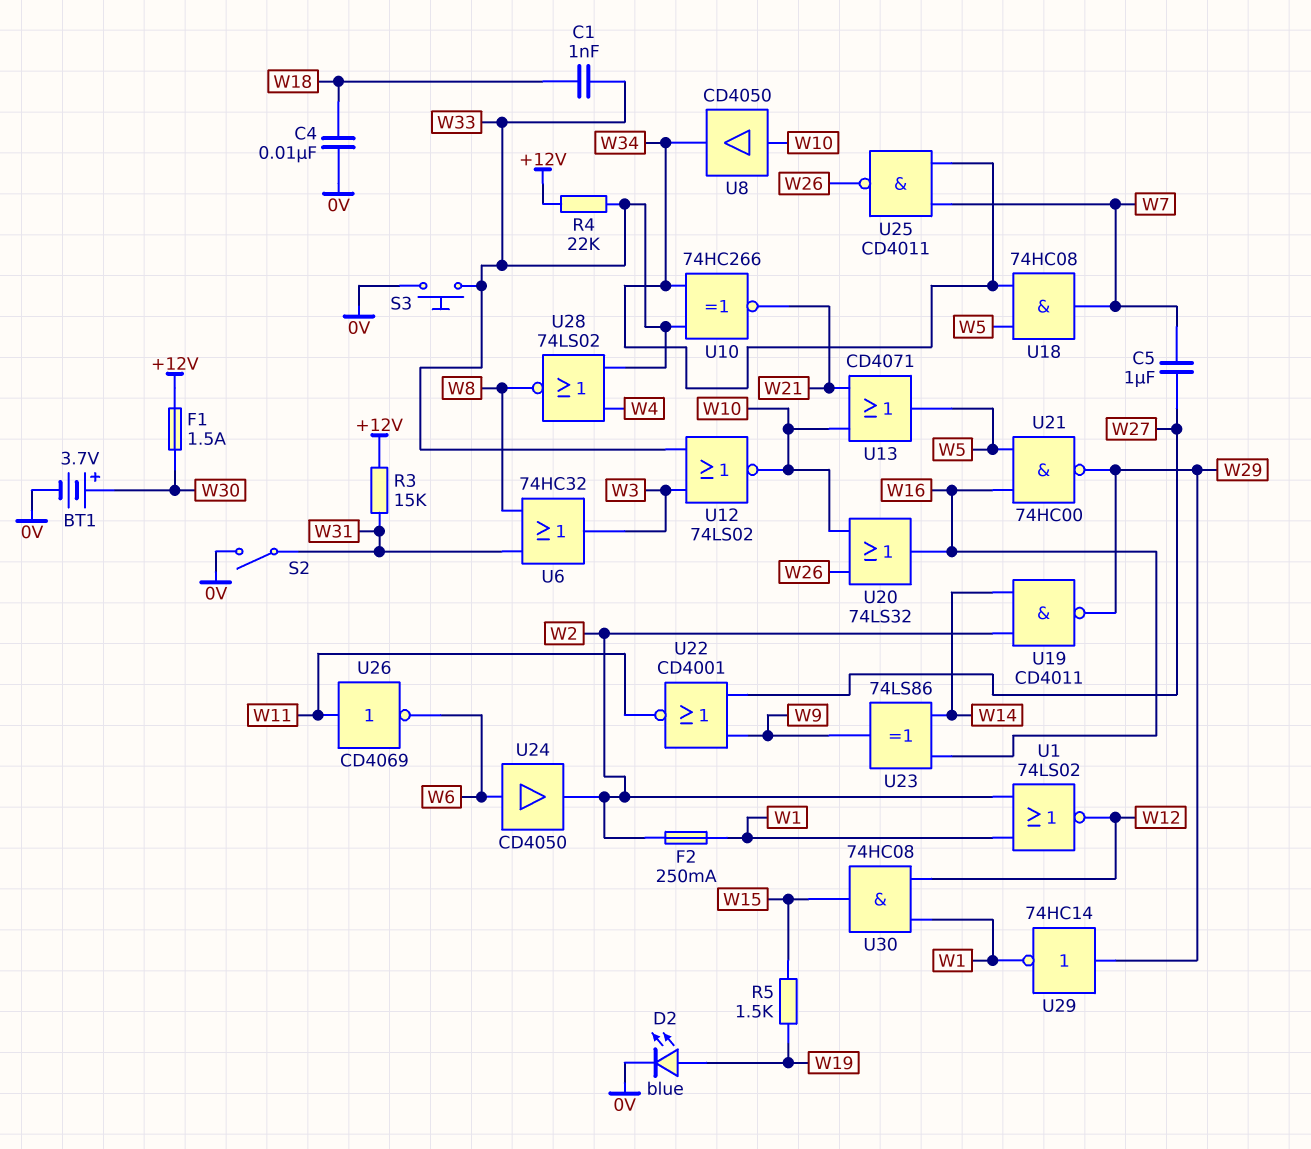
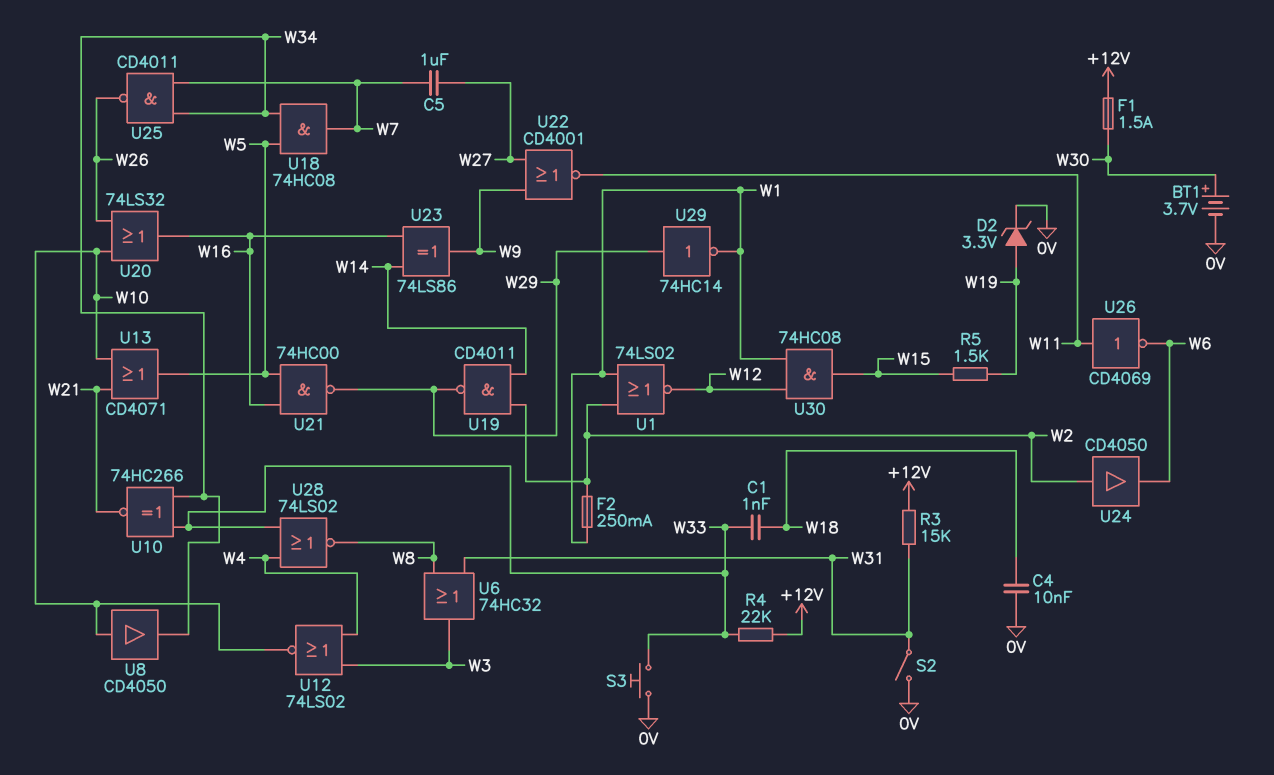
D2: LED blue (A W19, K 0V) -> zener 3.3V (A W19, K 0V)
U12: NOR 74LS02 (in W3, in W33, out W10) -> NOR 74LS02 (in W3, in W4, out W10)
U24: buffer CD4050 (in W6, out W2) -> buffer CD4050 (in W2, out W6)

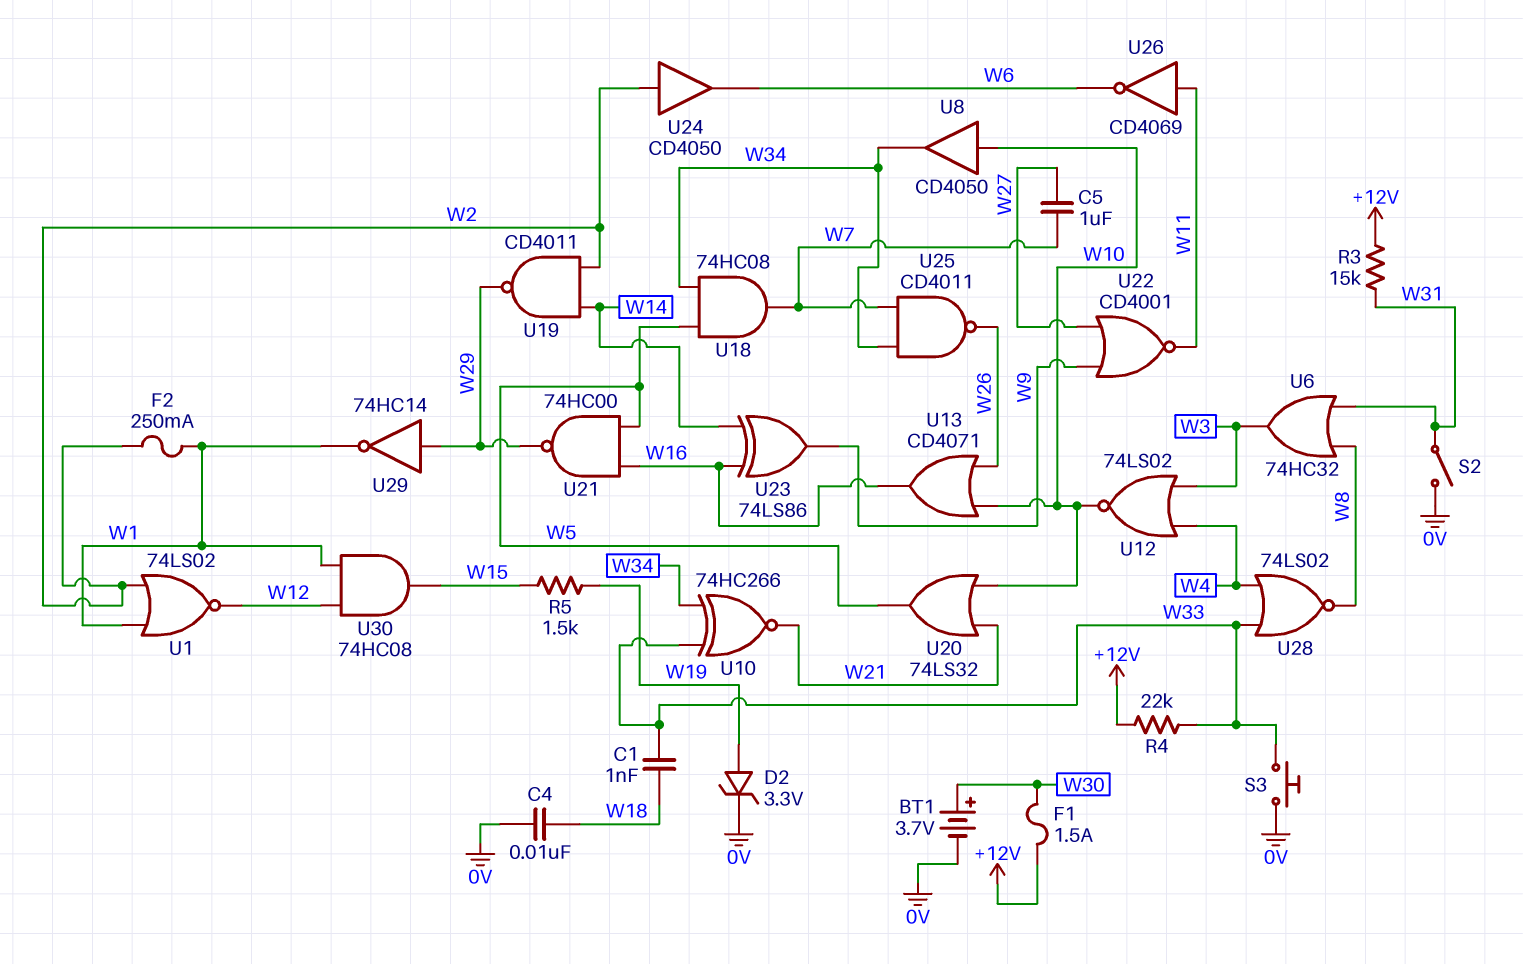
U13: OR CD4071 (in W10, in W21, out W5) -> OR CD4071 (in W10, in W26, out W16)
U20: OR 74LS32 (in W10, in W26, out W16) -> OR 74LS32 (in W10, in W21, out W5)

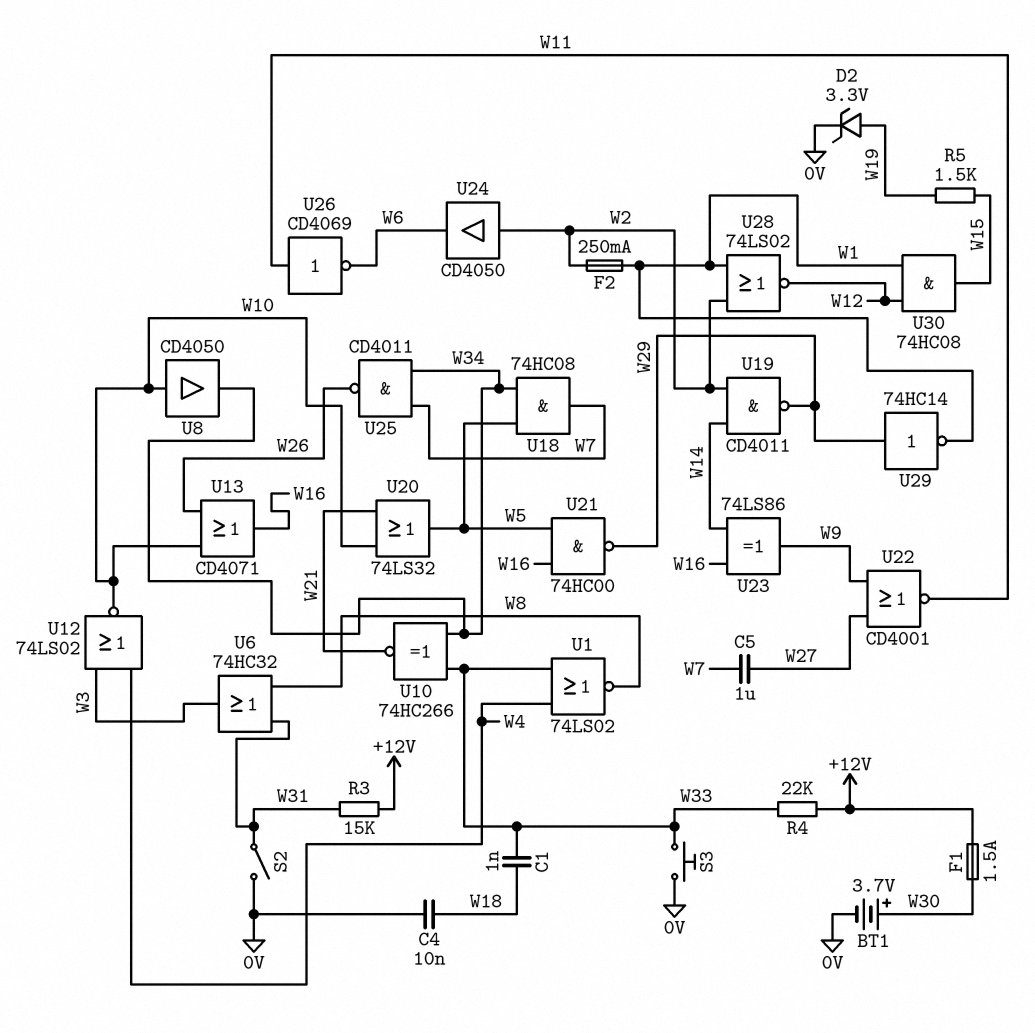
U1: NOR 74LS02 (in W1, in W2, out W12) -> NOR 74LS02 (in W4, in W33, out W8)
U28: NOR 74LS02 (in W4, in W33, out W8) -> NOR 74LS02 (in W1, in W2, out W12)

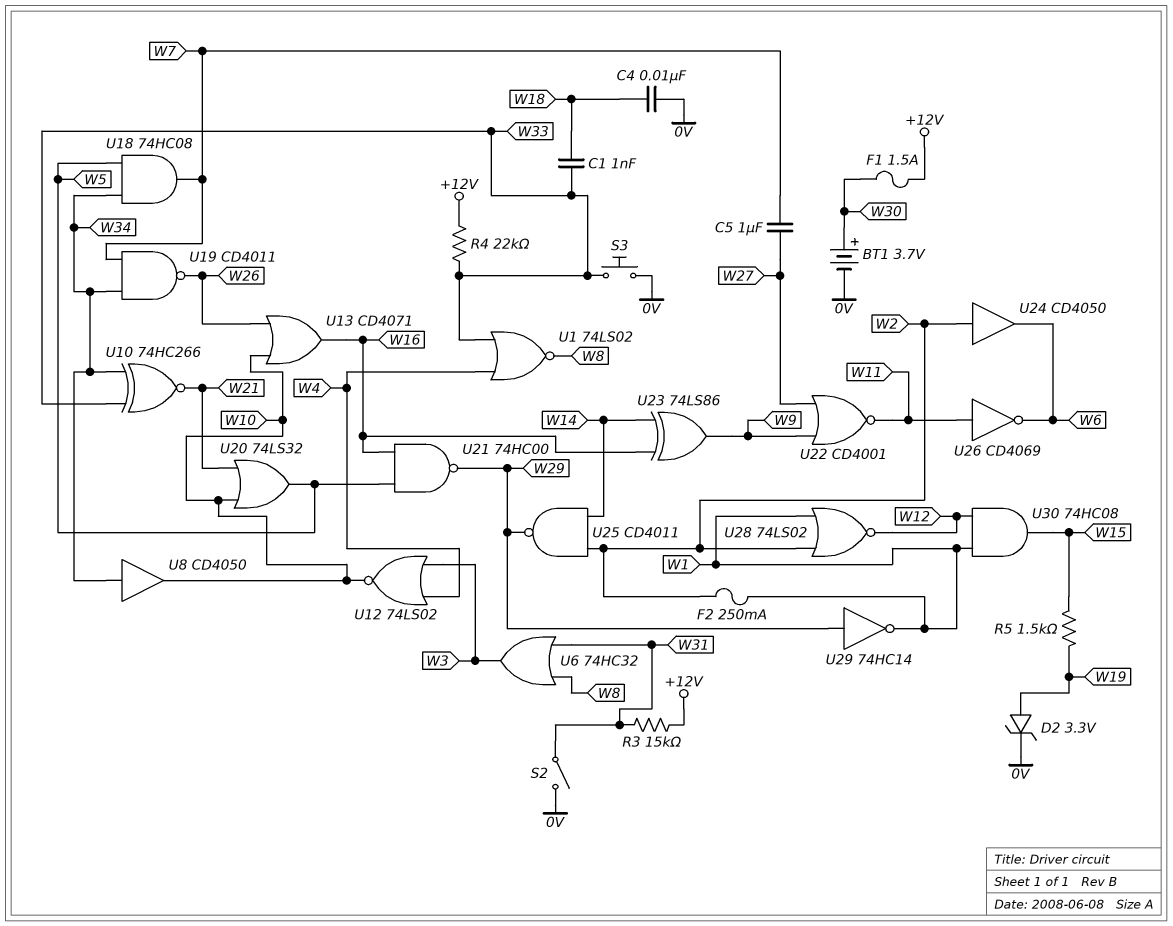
U8: buffer CD4050 (in W10, out W34) -> buffer CD4050 (in W34, out W10)
U19: NAND CD4011 (in W2, in W14, out W29) -> NAND CD4011 (in W7, in W34, out W26)
U25: NAND CD4011 (in W7, in W34, out W26) -> NAND CD4011 (in W2, in W14, out W29)

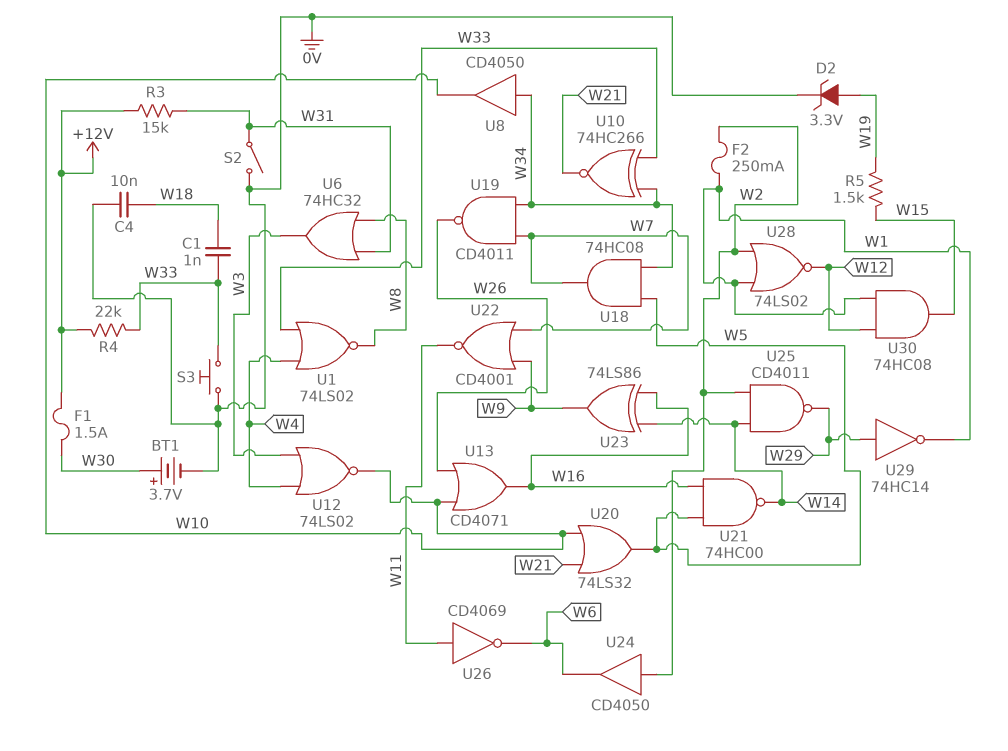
C5: 1uF (W7, W27) -> none
U21: NAND 74HC00 (in W5, in W16, out W29) -> NAND 74HC00 (in W5, in W16, out W14)
U22: NOR CD4001 (in W9, in W27, out W11) -> NOR CD4001 (in W7, in W9, out W11)

